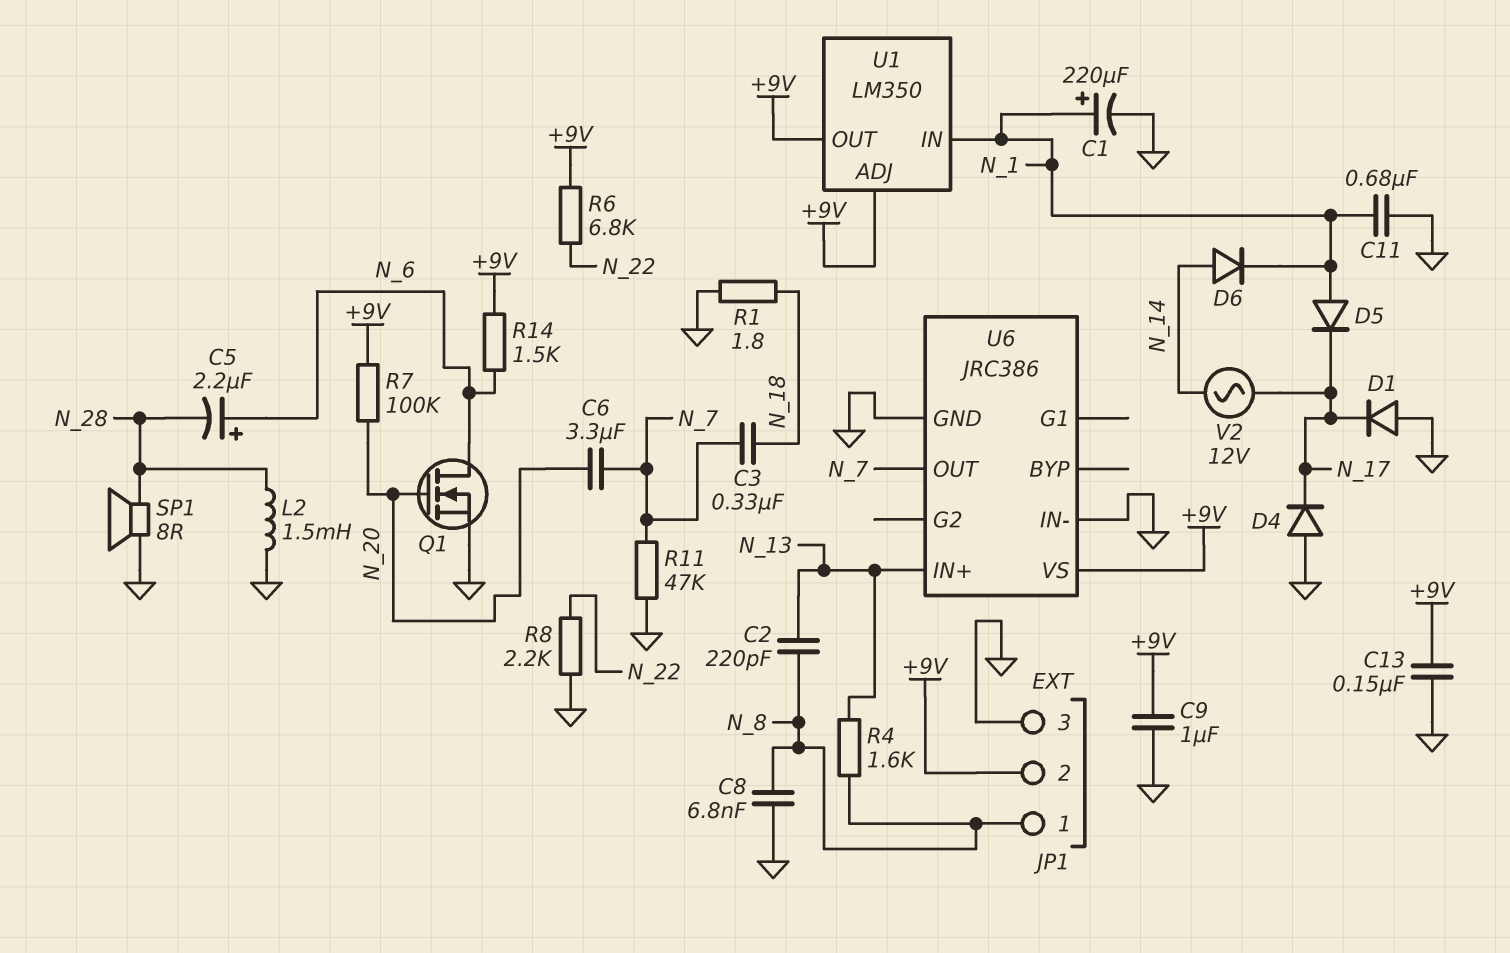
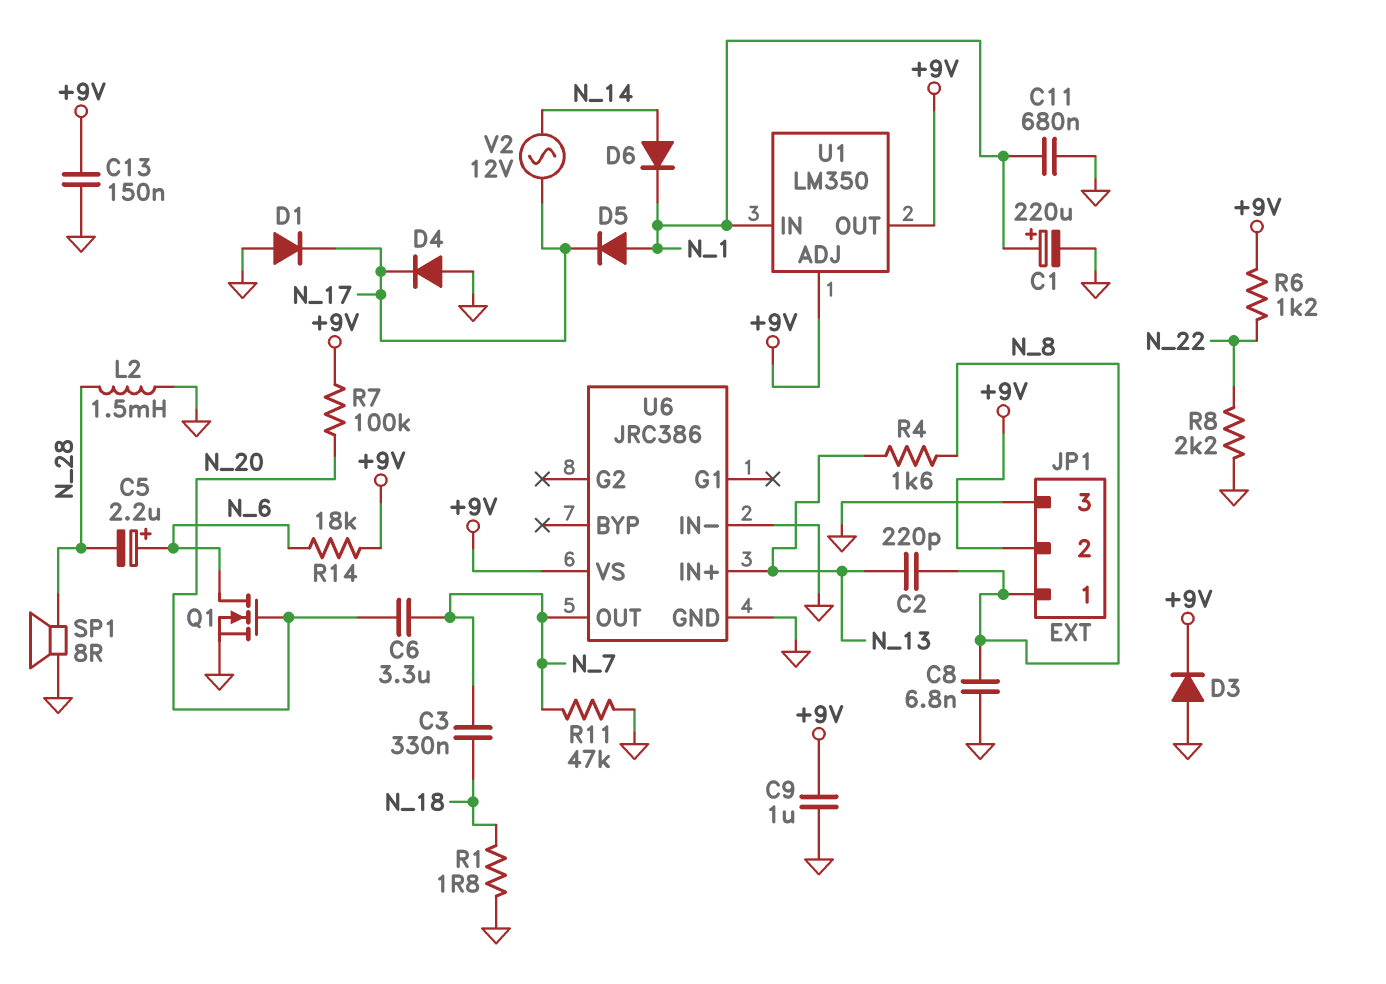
D3: none -> diode (A GND, K +9V)
R6: 6.8k (+9V, N_22) -> 1.2k (+9V, N_22)
R14: 1.5k (+9V, N_6) -> 18k (+9V, N_6)

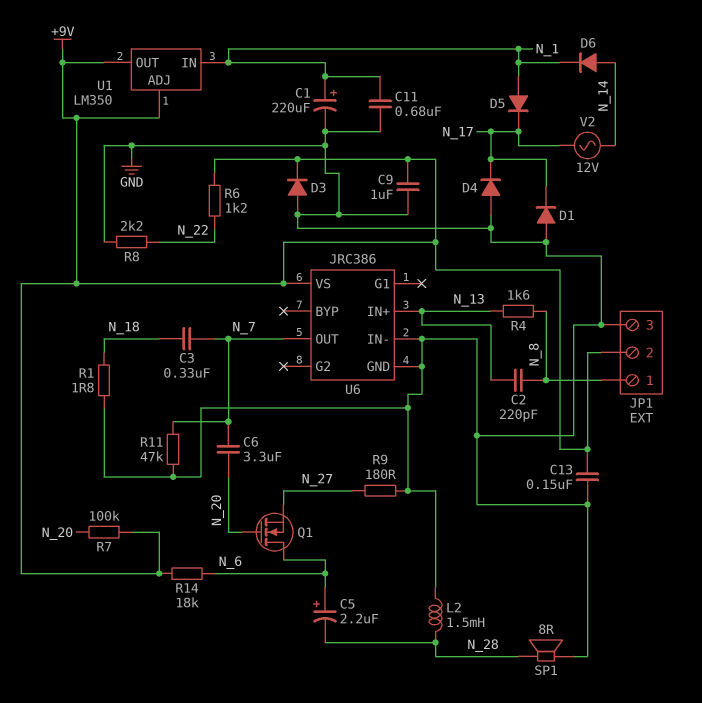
C8: 6.8nF (GND, N_8) -> none
Q1: NMOS (G N_20, D N_6, S GND) -> NMOS (G N_20, D N_6, S N_27)
R9: none -> 180 (GND, N_27)

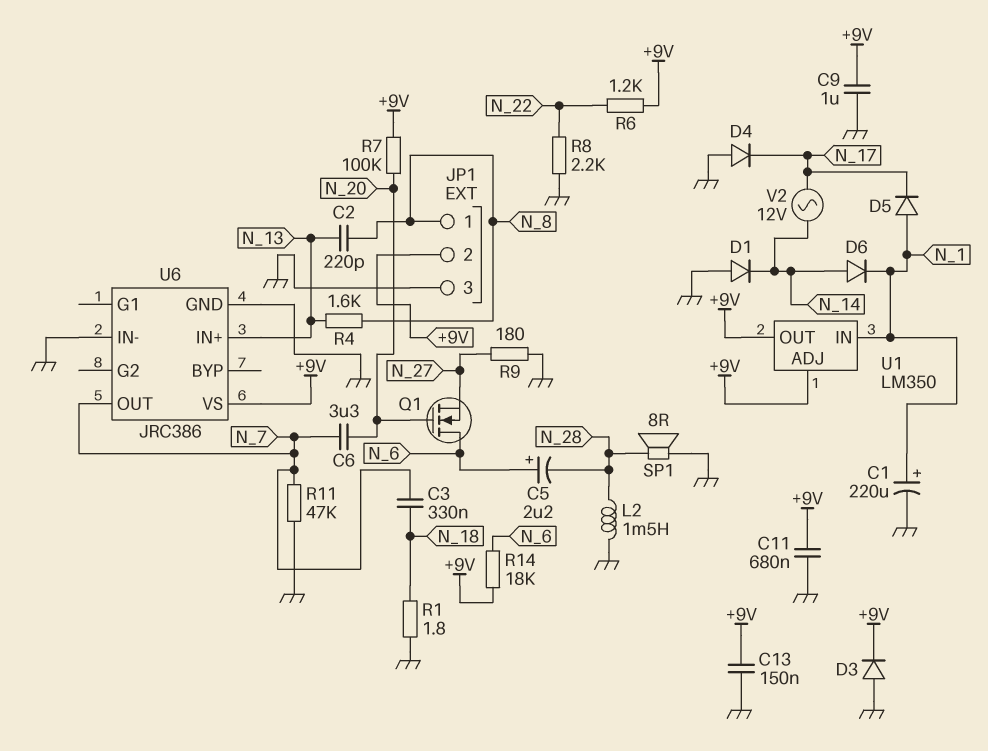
C11: 680nF (GND, N_1) -> 680nF (+9V, GND)
D1: diode (A GND, K N_17) -> diode (A GND, K N_14)

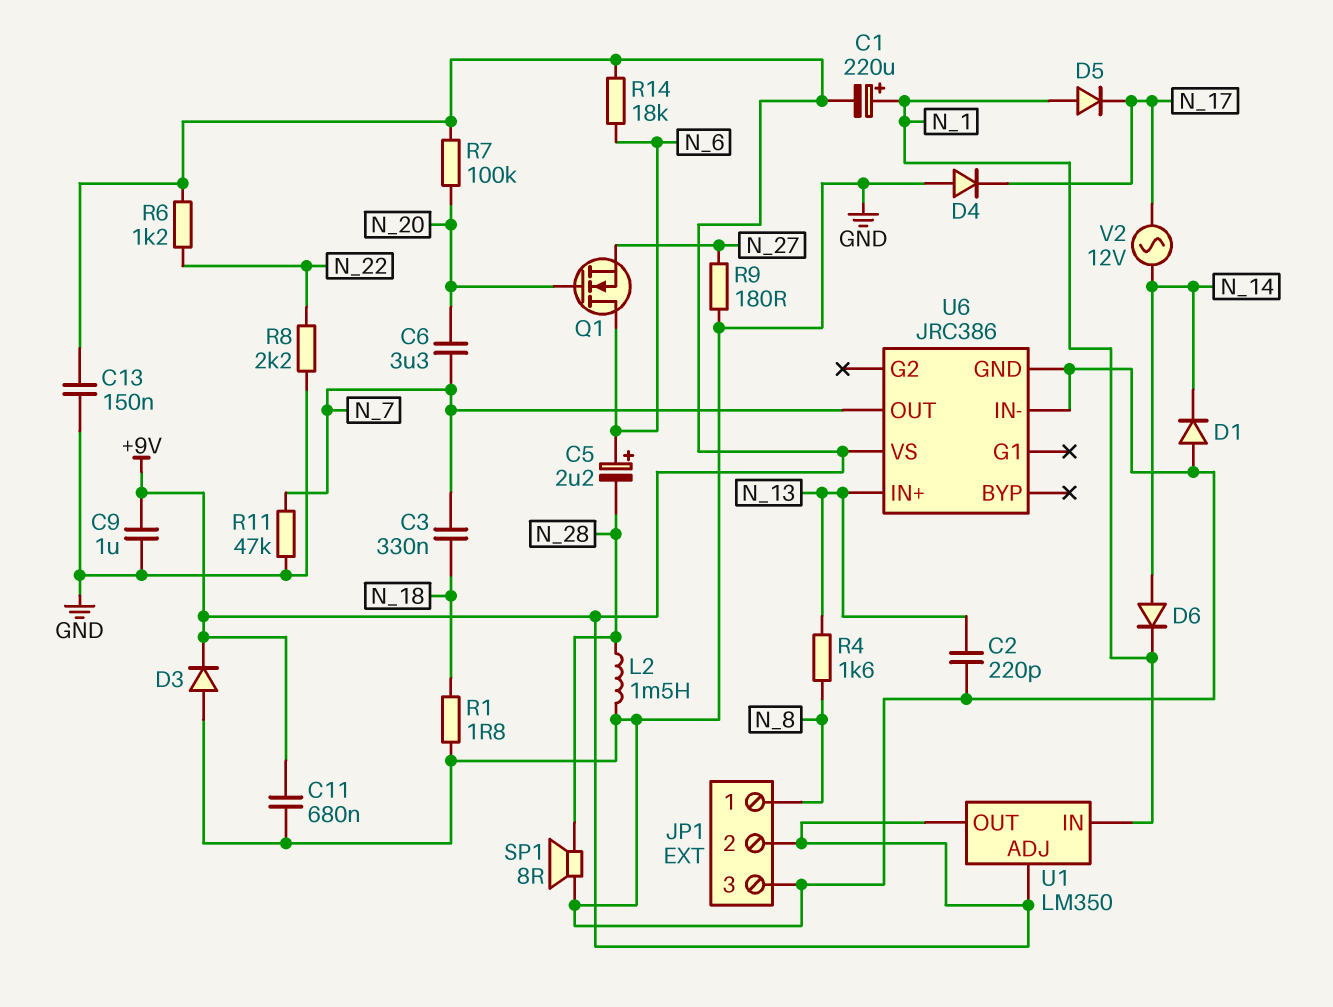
C1: 220uF (plus N_1, minus GND) -> 220uF (plus N_1, minus +9V)
C2: 220pF (N_8, N_13) -> 220pF (GND, N_13)

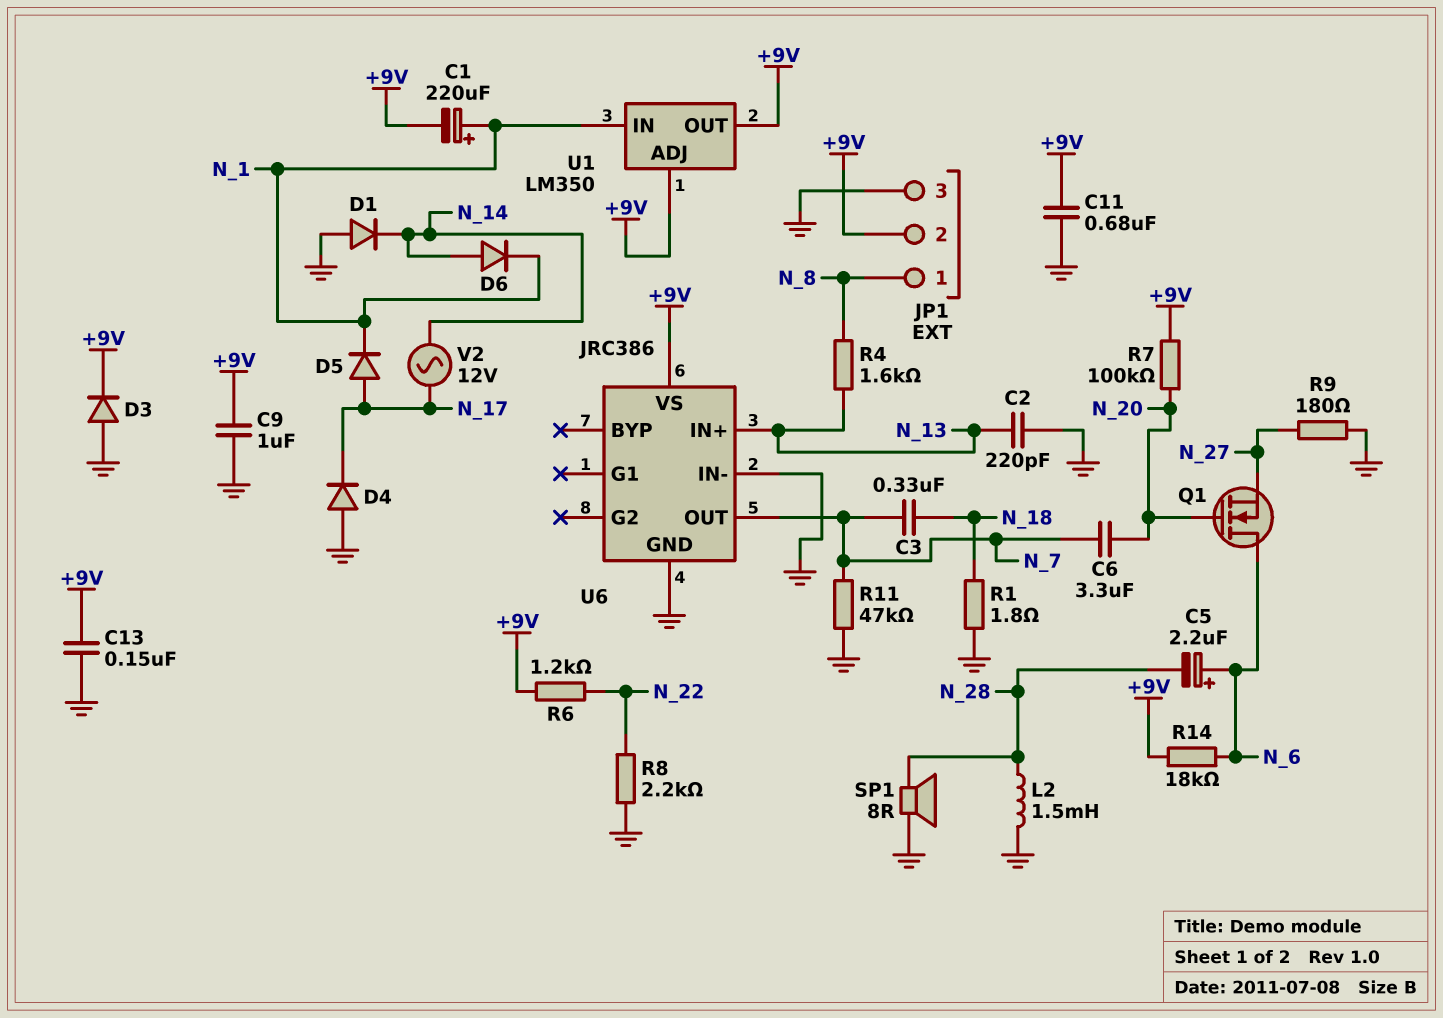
D5: diode (A N_1, K N_17) -> diode (A N_17, K N_1)

